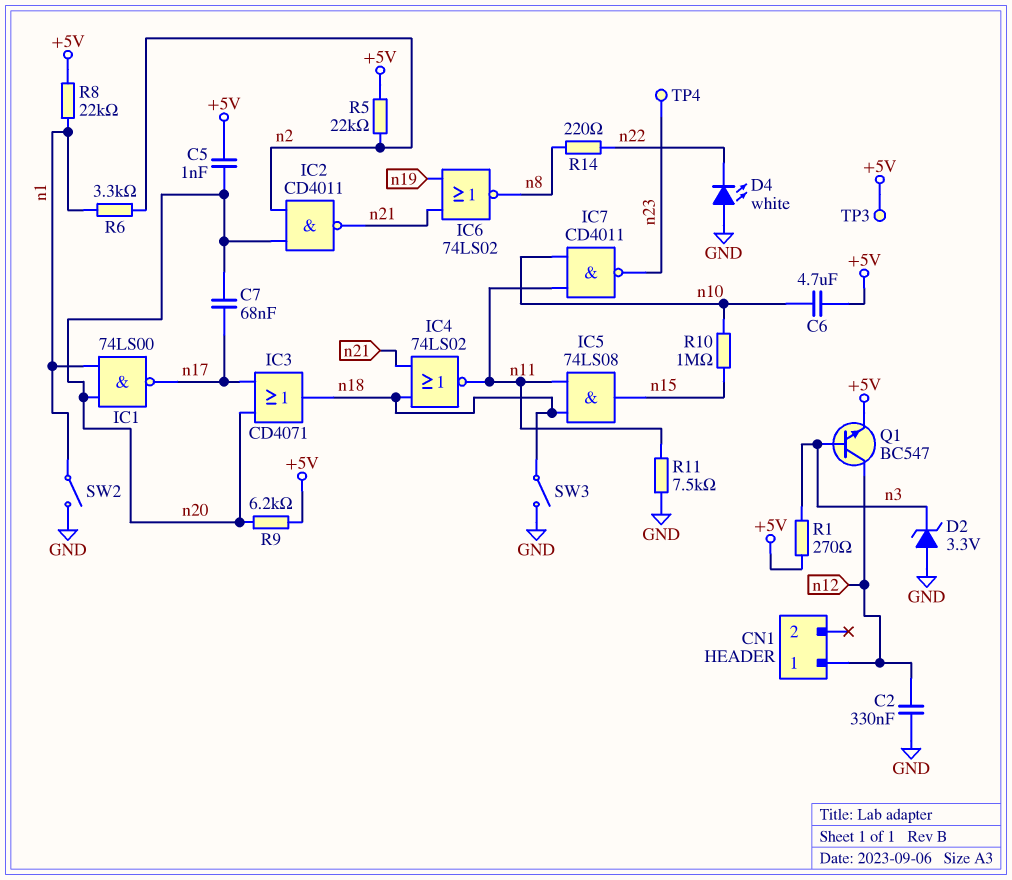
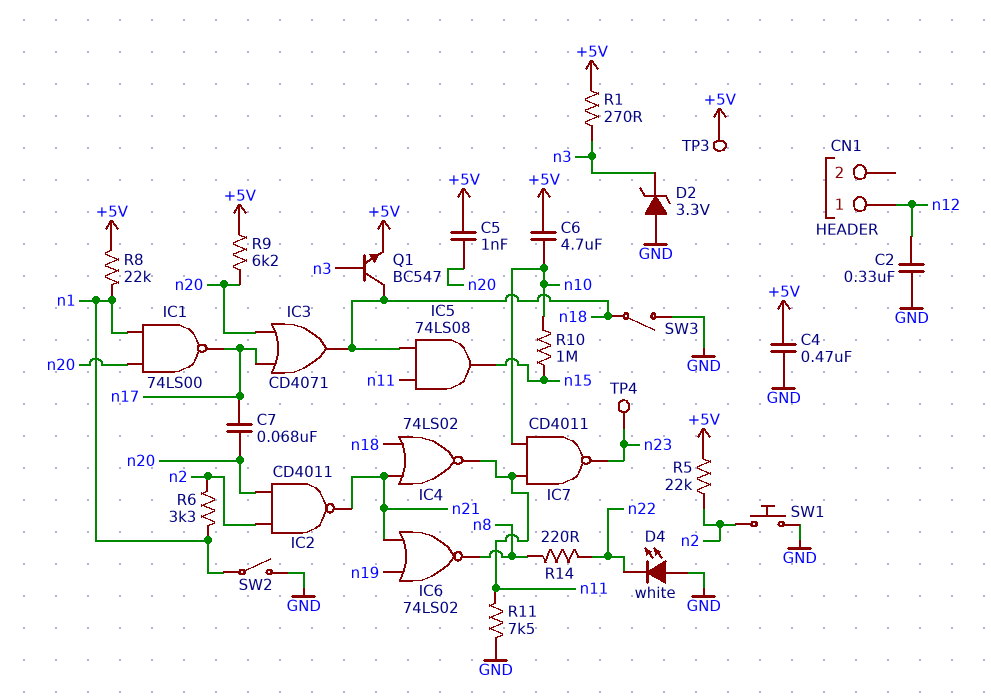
C4: none -> 470nF (+5V, GND)
Q1: NPN BC547 (B n3, C n12, E +5V) -> NPN BC547 (B n3, C n18, E +5V)
SW1: none -> button (GND, n2)

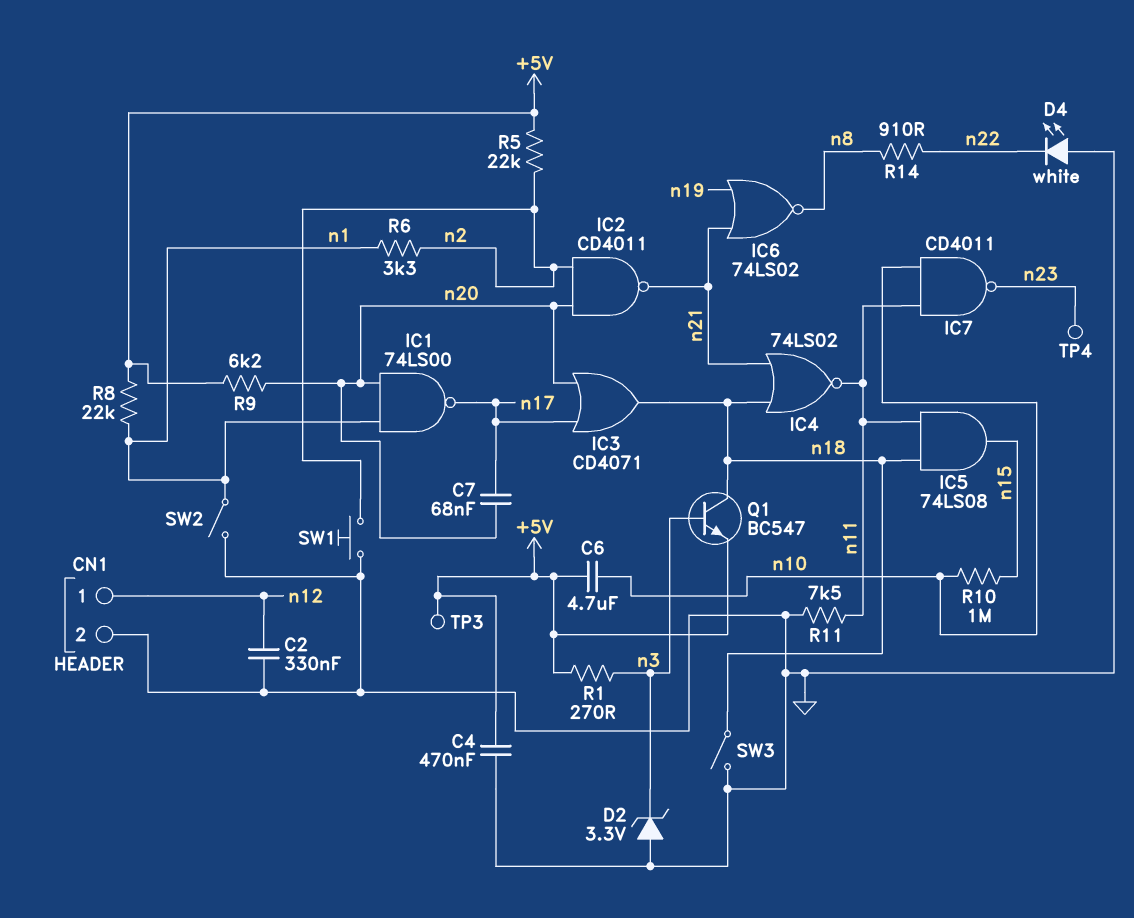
C5: 1nF (+5V, n20) -> none
CN1 pin 2: none -> GND
R14: 220 (n8, n22) -> 910 (n8, n22)

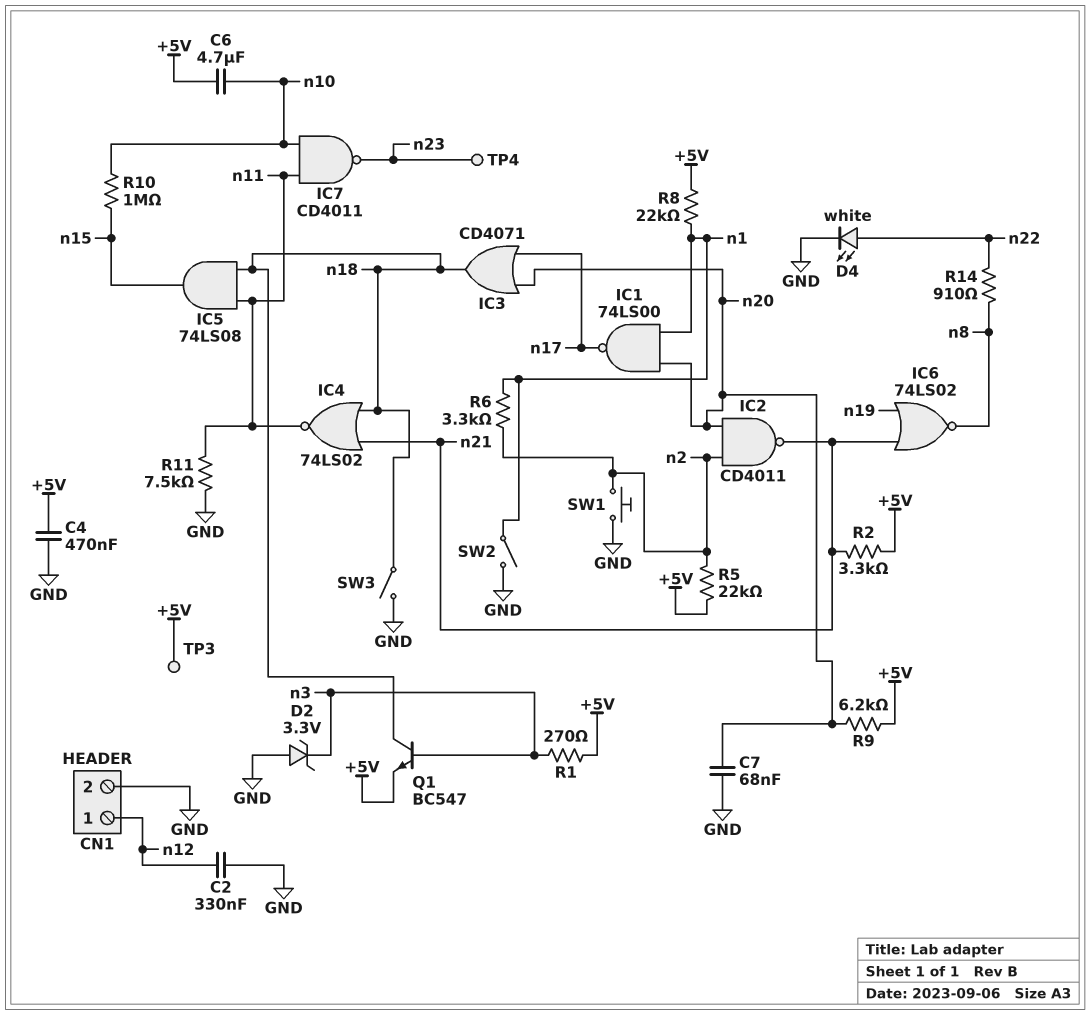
C7: 68nF (n17, n20) -> 68nF (GND, n20)
D4: LED white (A GND, K n22) -> LED white (A n22, K GND)
R2: none -> 3.3k (+5V, n21)

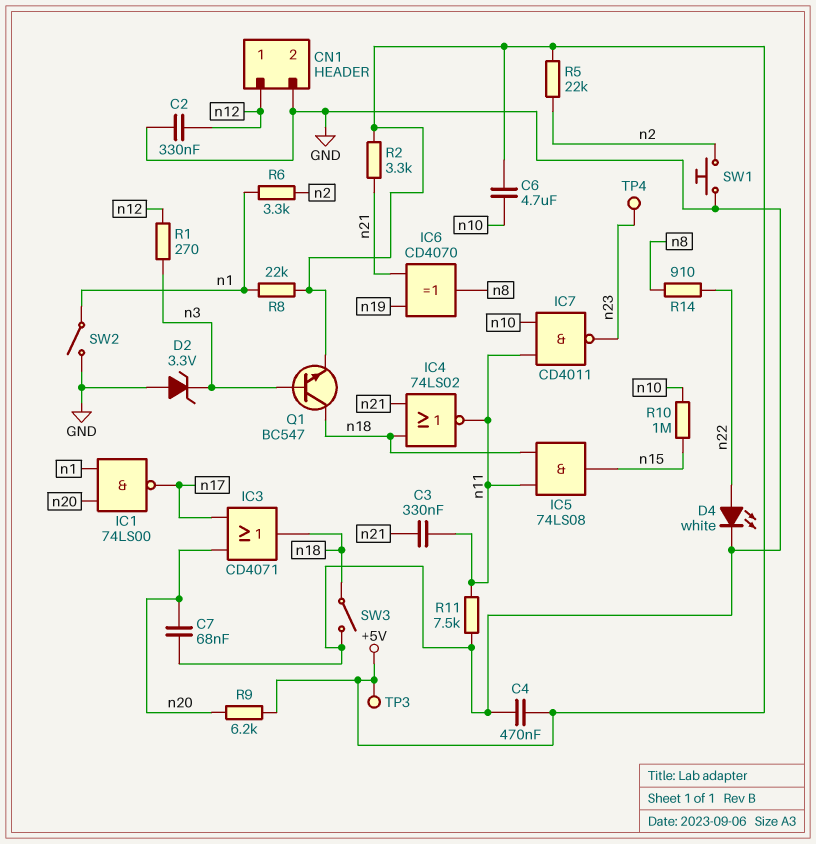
C3: none -> 330nF (n11, n21)
IC2: NAND CD4011 (in n2, in n20, out n21) -> none
IC6: NOR 74LS02 (in n19, in n21, out n8) -> XOR CD4070 (in n19, in n21, out n8)
R1: 270 (+5V, n3) -> 270 (n3, n12)

